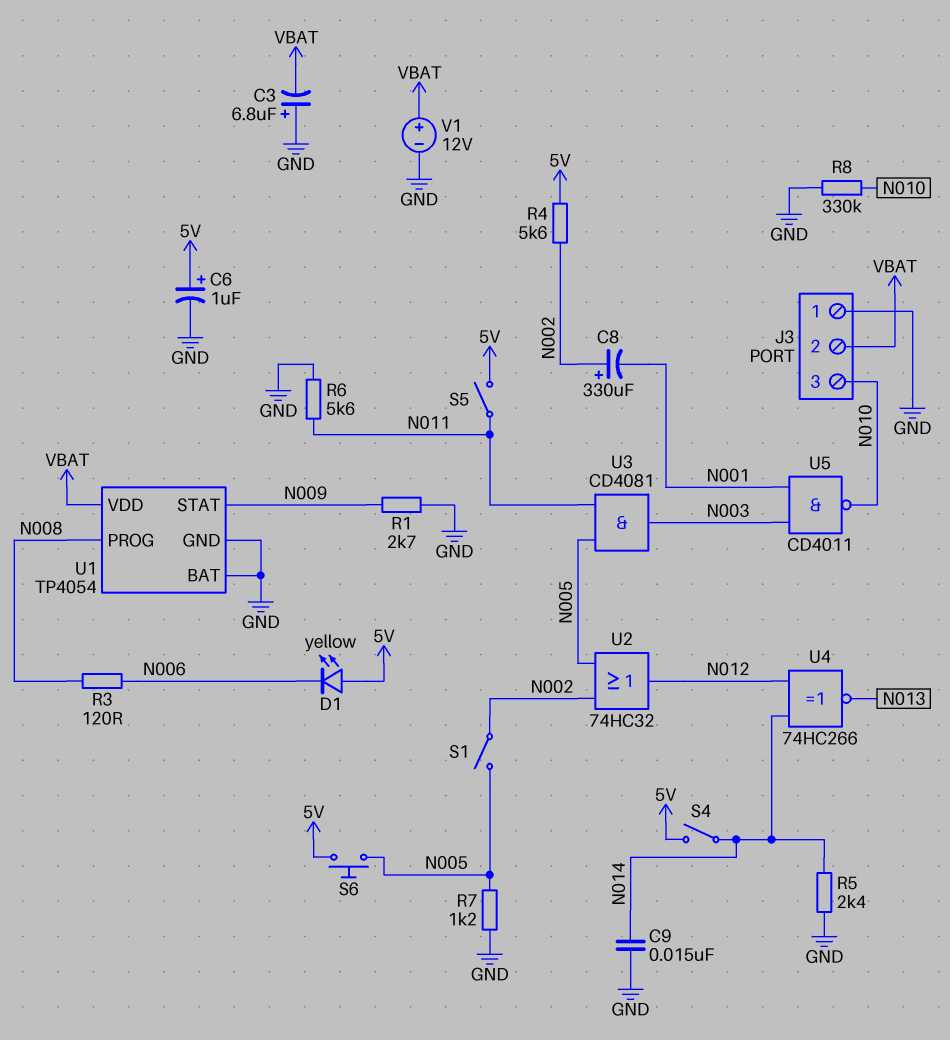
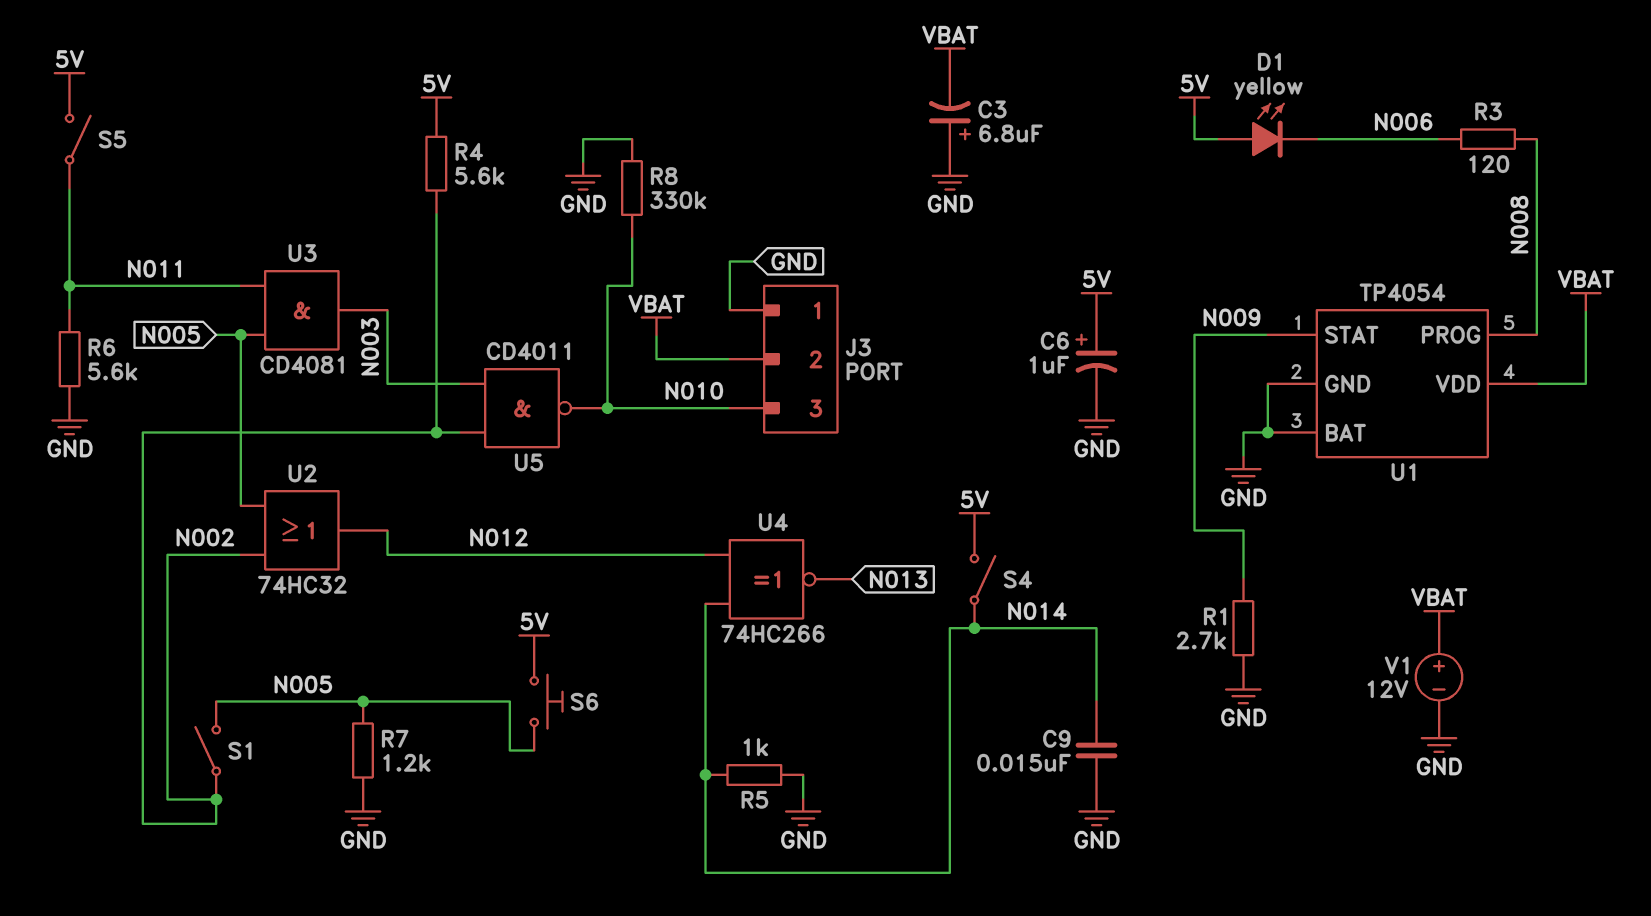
C8: 330uF (plus N002, minus N001) -> none
R5: 2.4k (GND, N014) -> 1k (GND, N014)
U5: NAND CD4011 (in N001, in N003, out N010) -> NAND CD4011 (in N002, in N003, out N010)

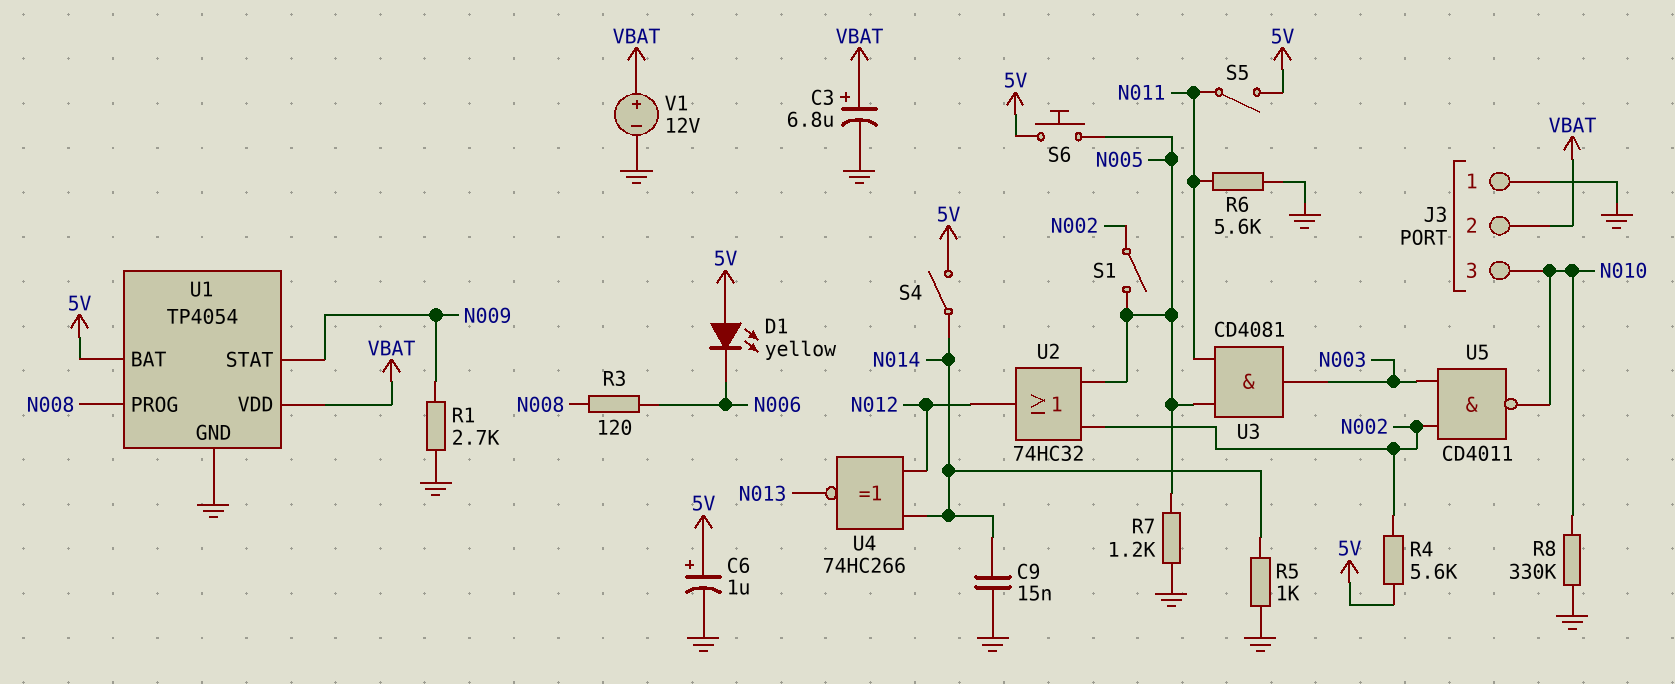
C3: 6.8uF (plus GND, minus VBAT) -> 6.8uF (plus VBAT, minus GND)
U1 pin BAT: GND -> 5V

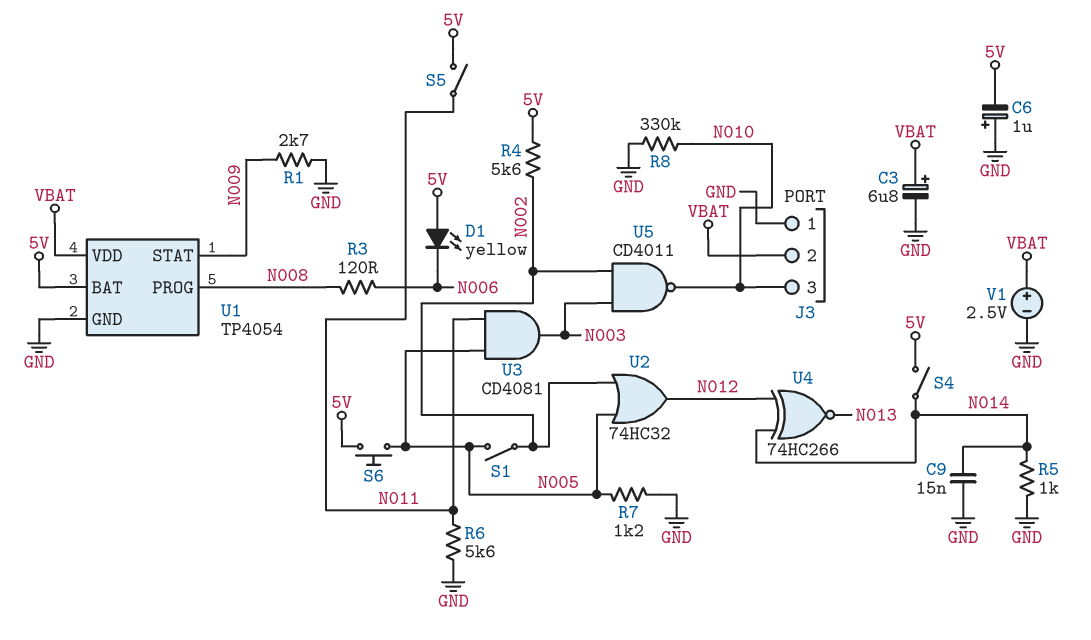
C6: 1uF (plus 5V, minus GND) -> 1uF (plus GND, minus 5V)
V1: 12V (plus VBAT, minus GND) -> 2.5V (plus VBAT, minus GND)

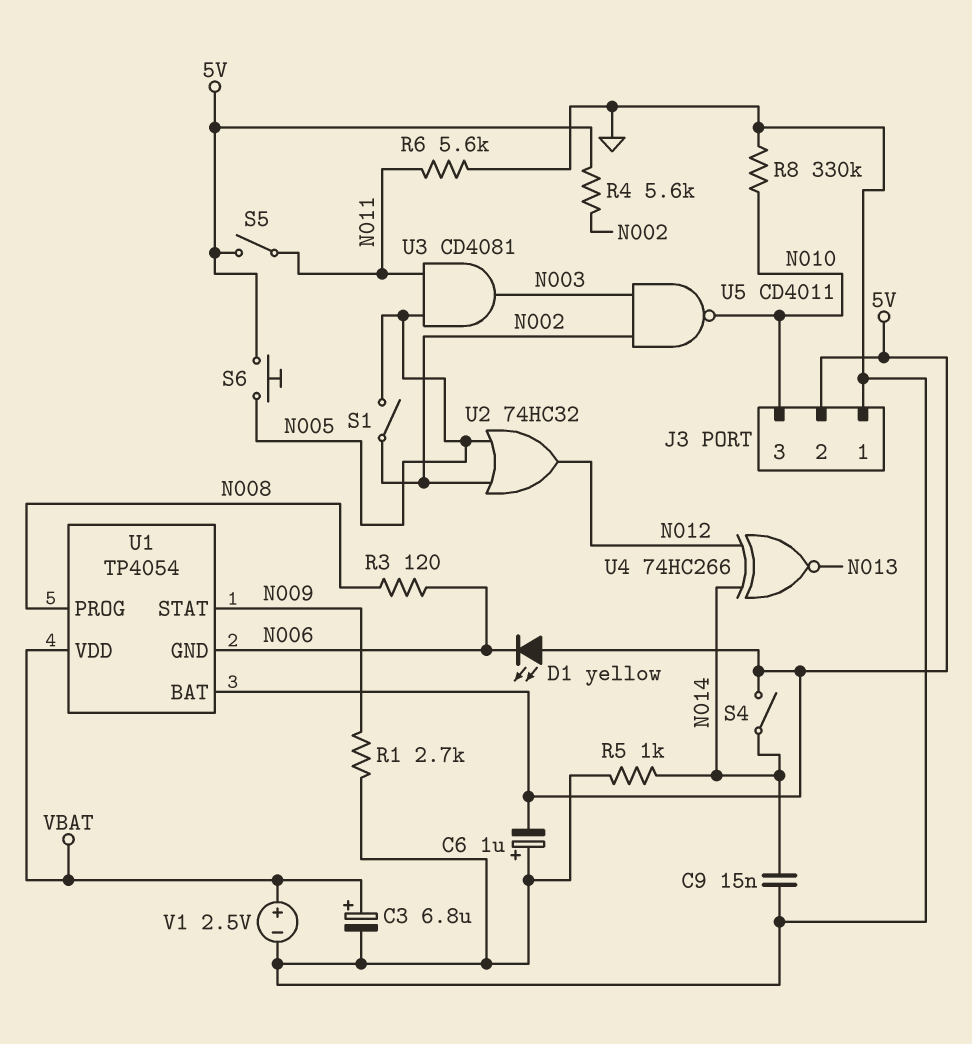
J3 pin 2: VBAT -> 5V
R7: 1.2k (GND, N005) -> none
U1 pin GND: GND -> N006

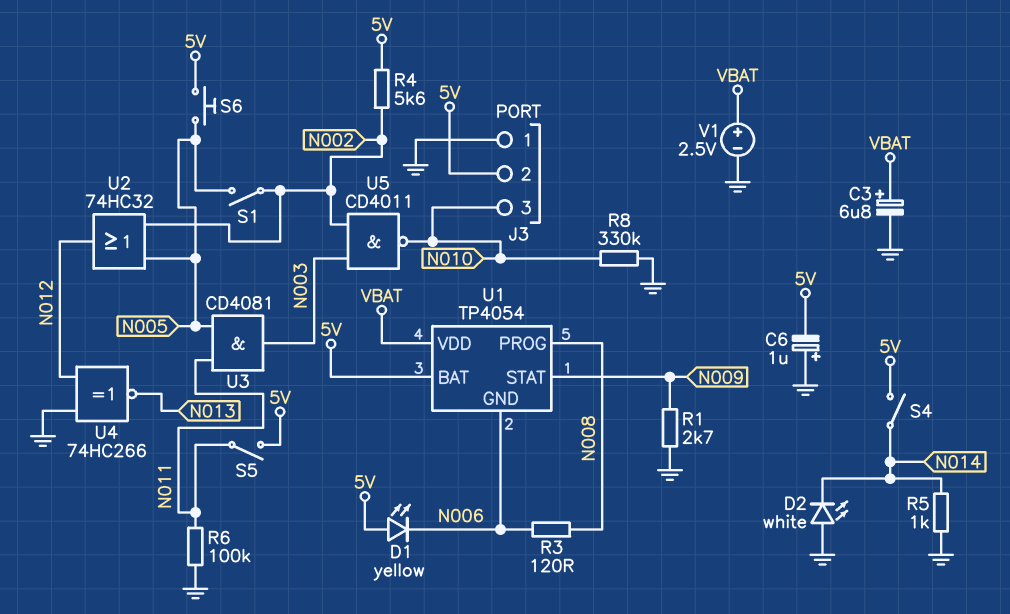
C9: 15nF (GND, N014) -> none
D2: none -> LED white (A GND, K N014)
R6: 5.6k (GND, N011) -> 100k (GND, N011)
U4: XNOR 74HC266 (in N012, in N014, out N013) -> XNOR 74HC266 (in GND, in N012, out N013)

